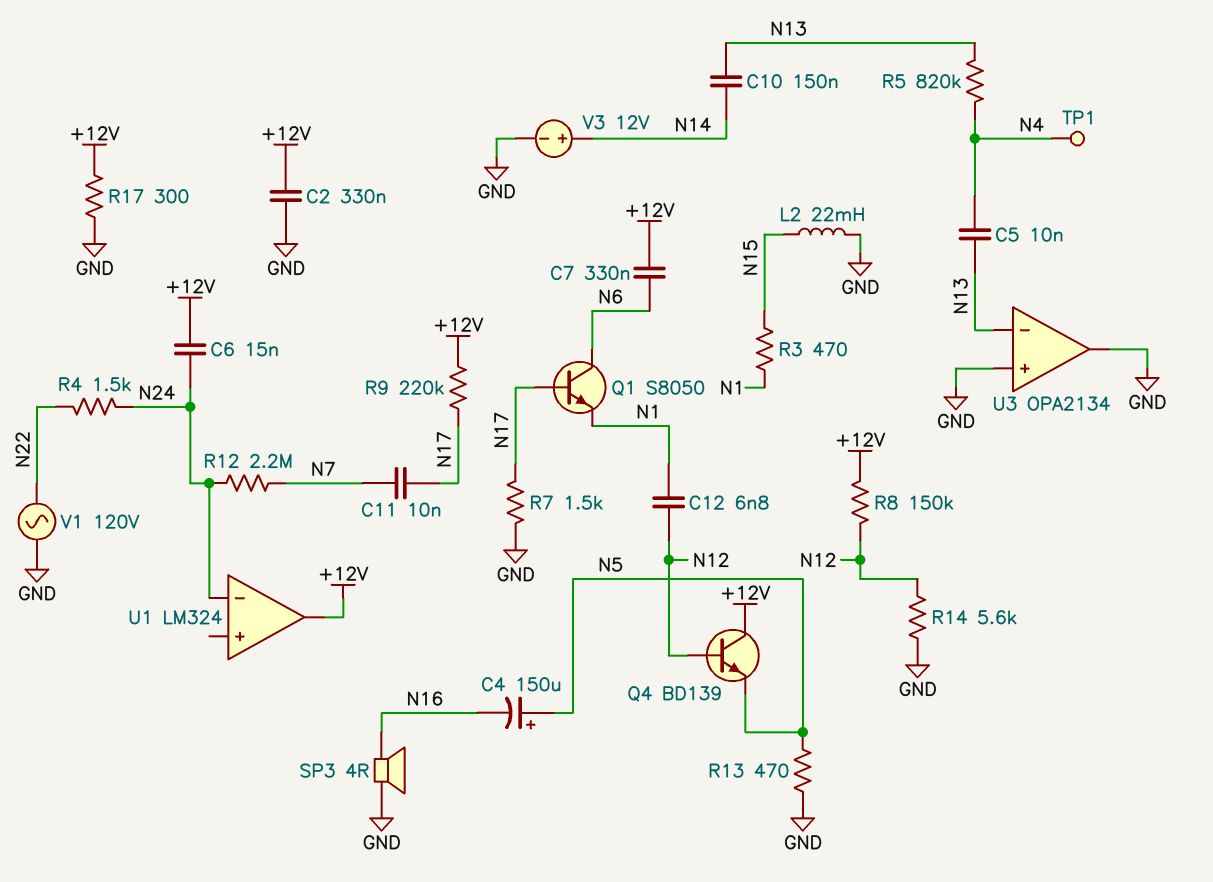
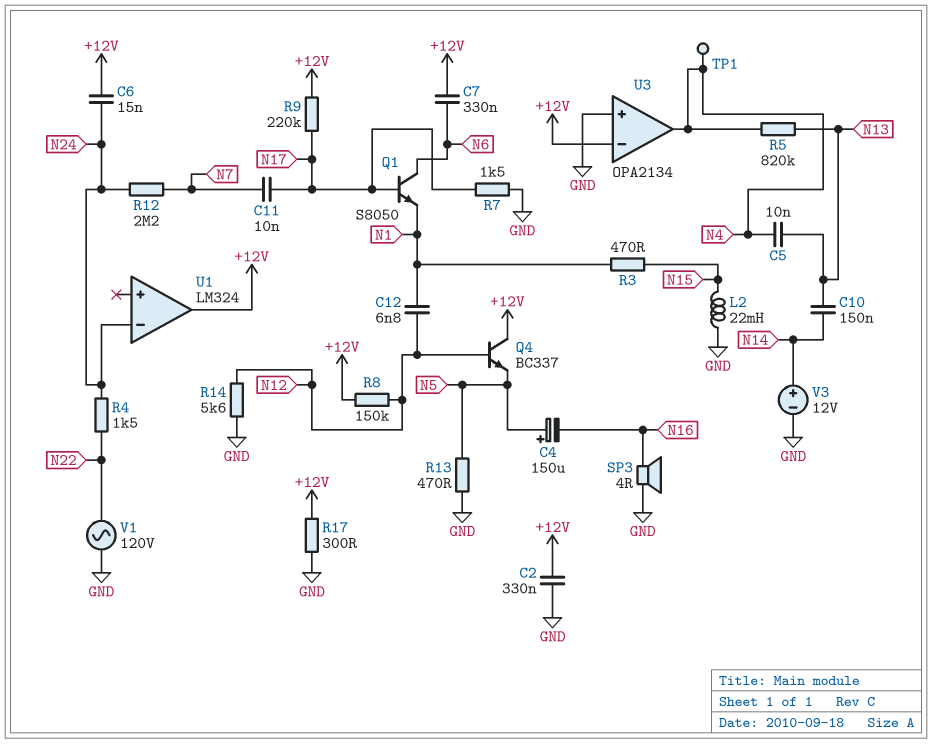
Q4: NPN BD139 (B N12, C +12V, E N5) -> NPN BC337 (B N12, C +12V, E N5)
U3 pin in-: N13 -> +12V
U3 pin out: GND -> N4

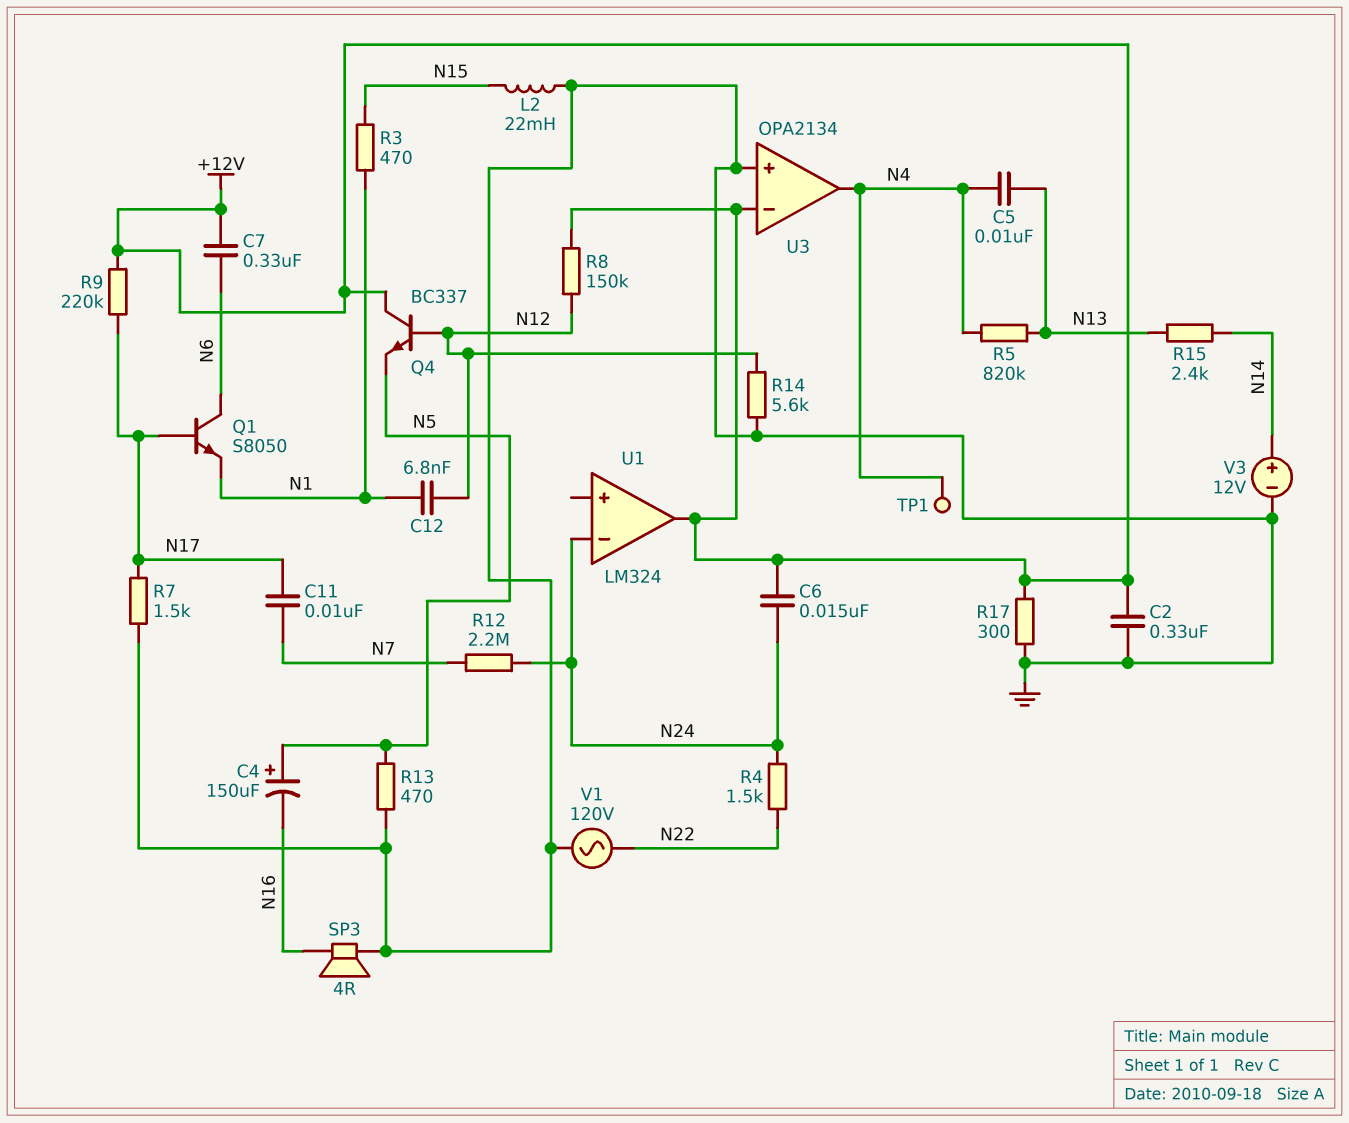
C10: 150nF (N13, N14) -> none
R15: none -> 2.4k (N13, N14)

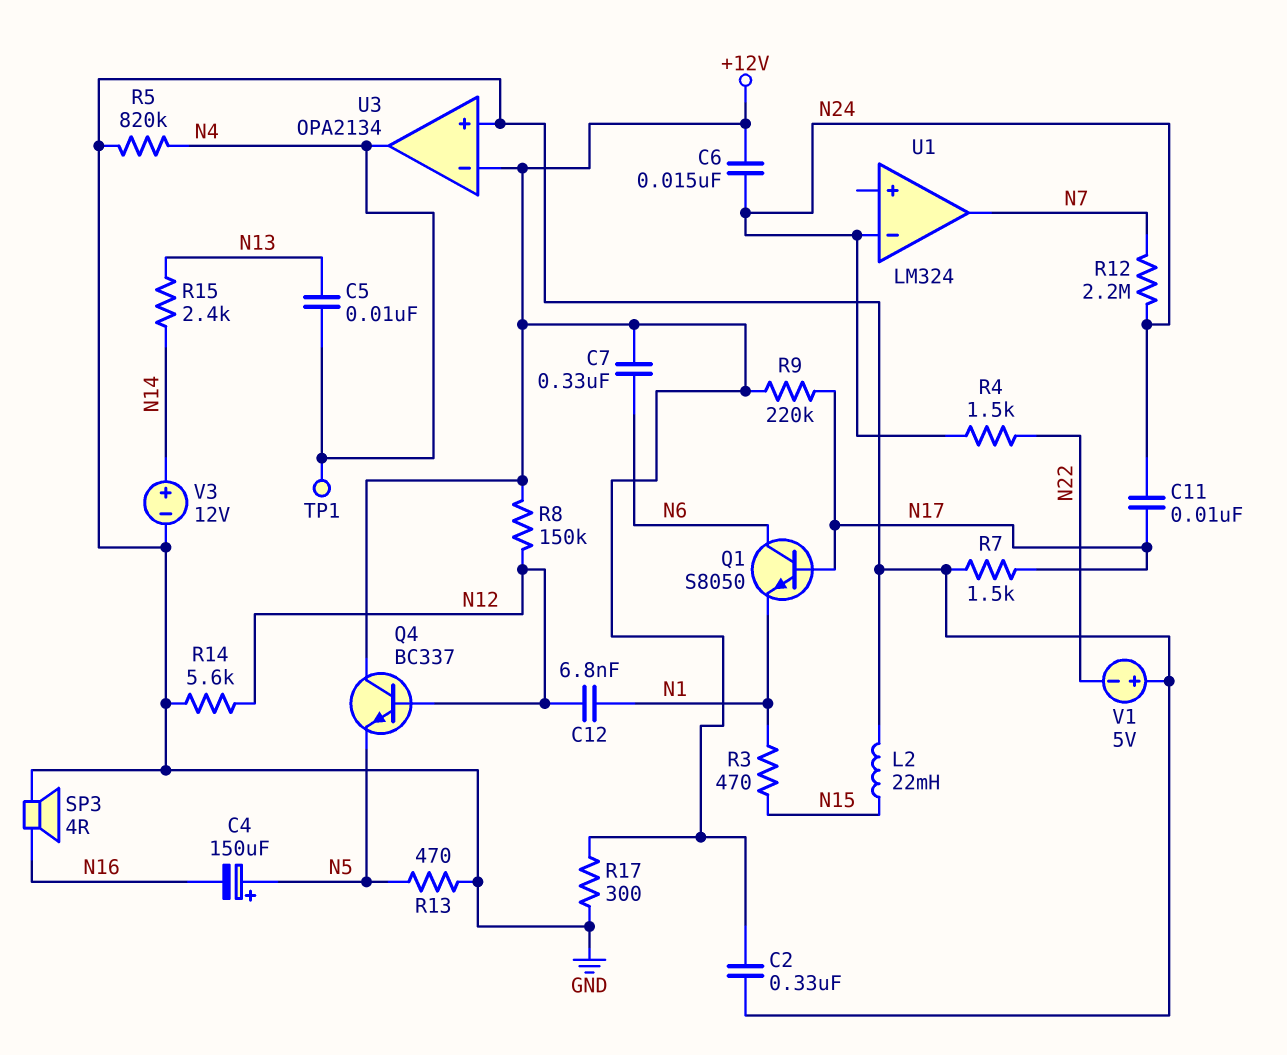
C11: 10nF (N7, N17) -> 10nF (N17, N24)
R5: 820k (N4, N13) -> 820k (GND, N4)
U1 pin out: +12V -> N7
V1: AC 120V (GND, N22) -> 5V (plus GND, minus N22)

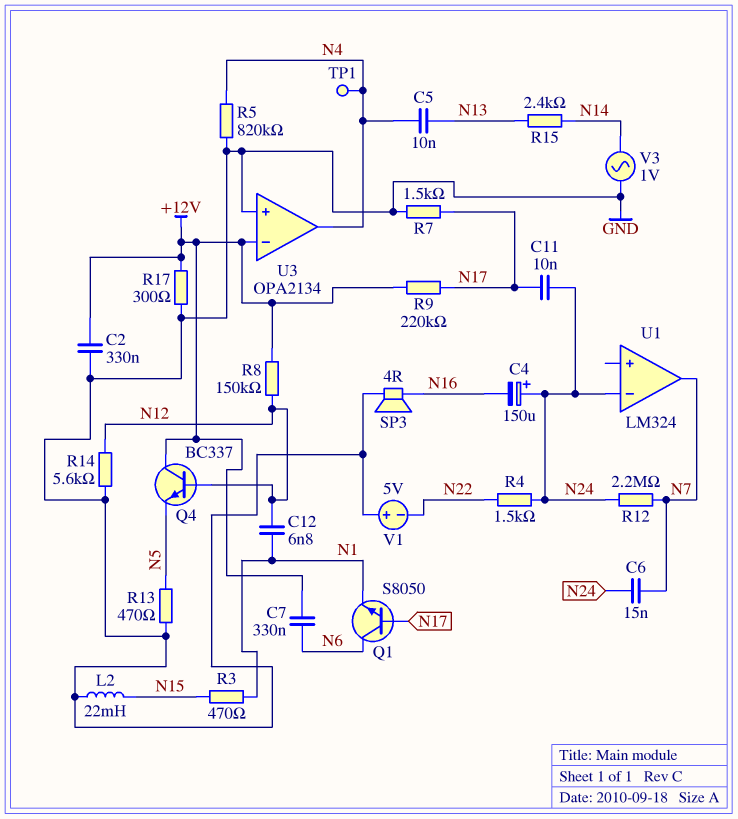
C4: 150uF (plus N5, minus N16) -> 150uF (plus N24, minus N16)
C6: 15nF (+12V, N24) -> 15nF (N7, N24)
V3: 12V (plus N14, minus GND) -> AC 1V (GND, N14)

